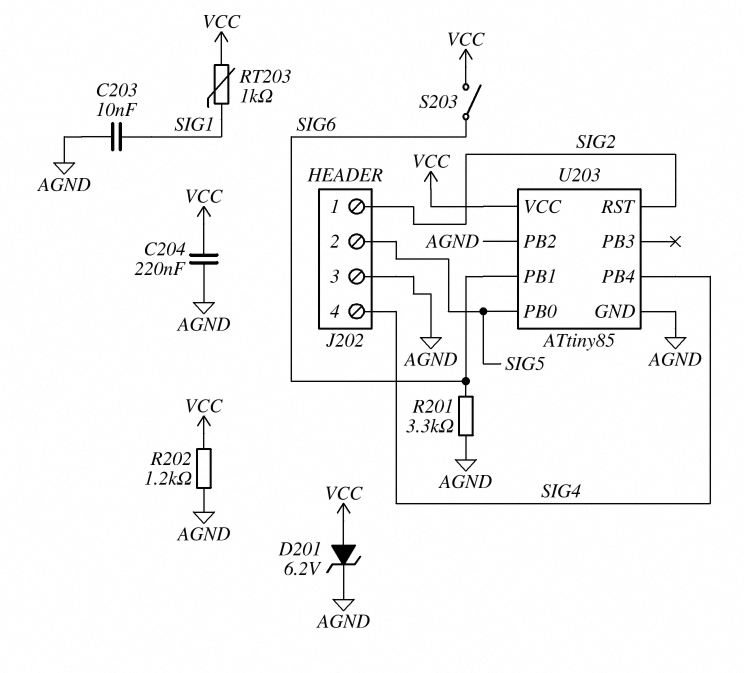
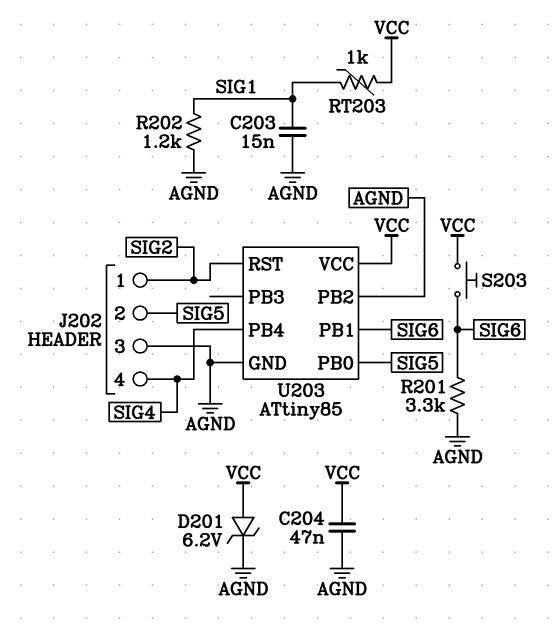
C203: 10nF (AGND, SIG1) -> 15nF (AGND, SIG1)
C204: 220nF (AGND, VCC) -> 47nF (AGND, VCC)
R202: 1.2k (AGND, VCC) -> 1.2k (AGND, SIG1)
S203: switch (SIG6, VCC) -> button (SIG6, VCC)

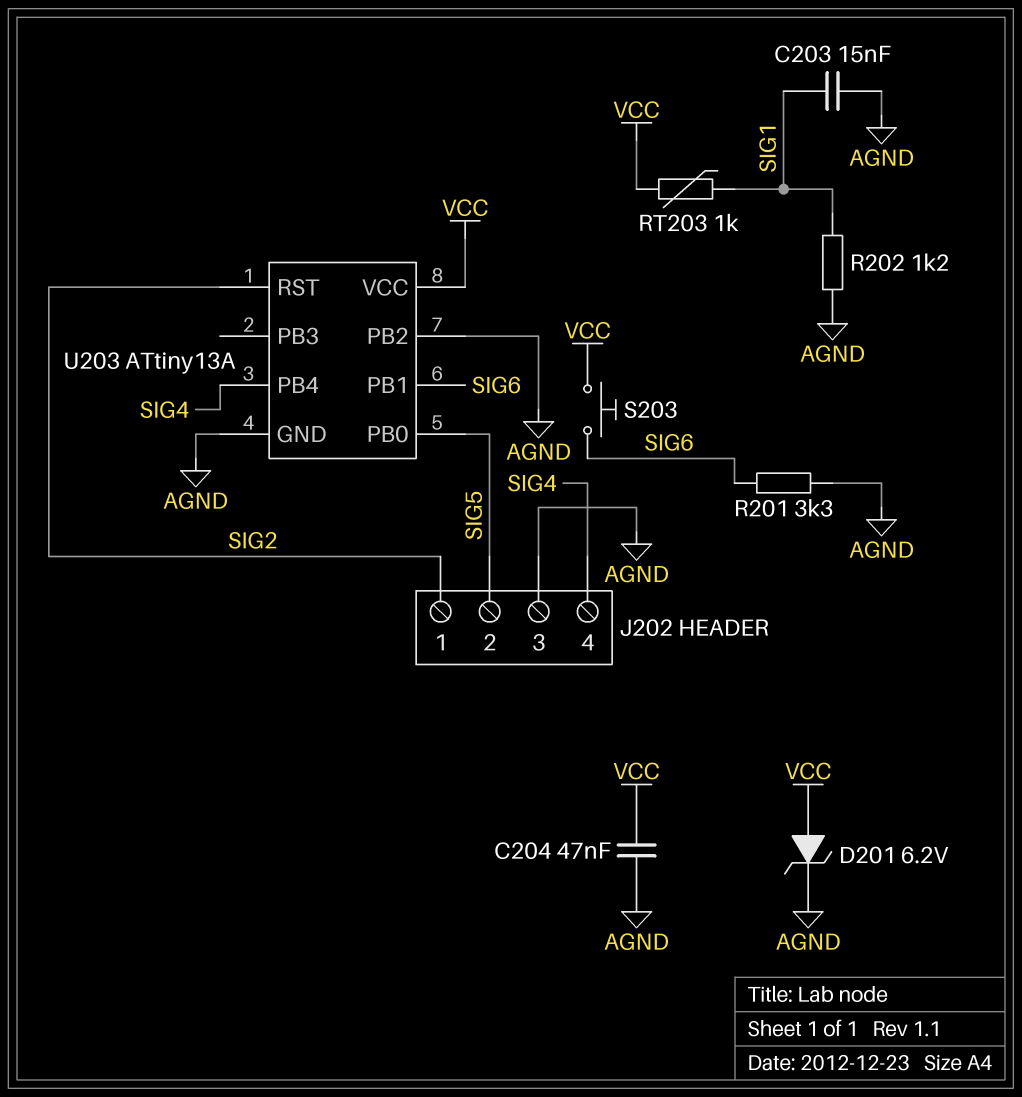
U203: ATtiny85 -> ATtiny13A

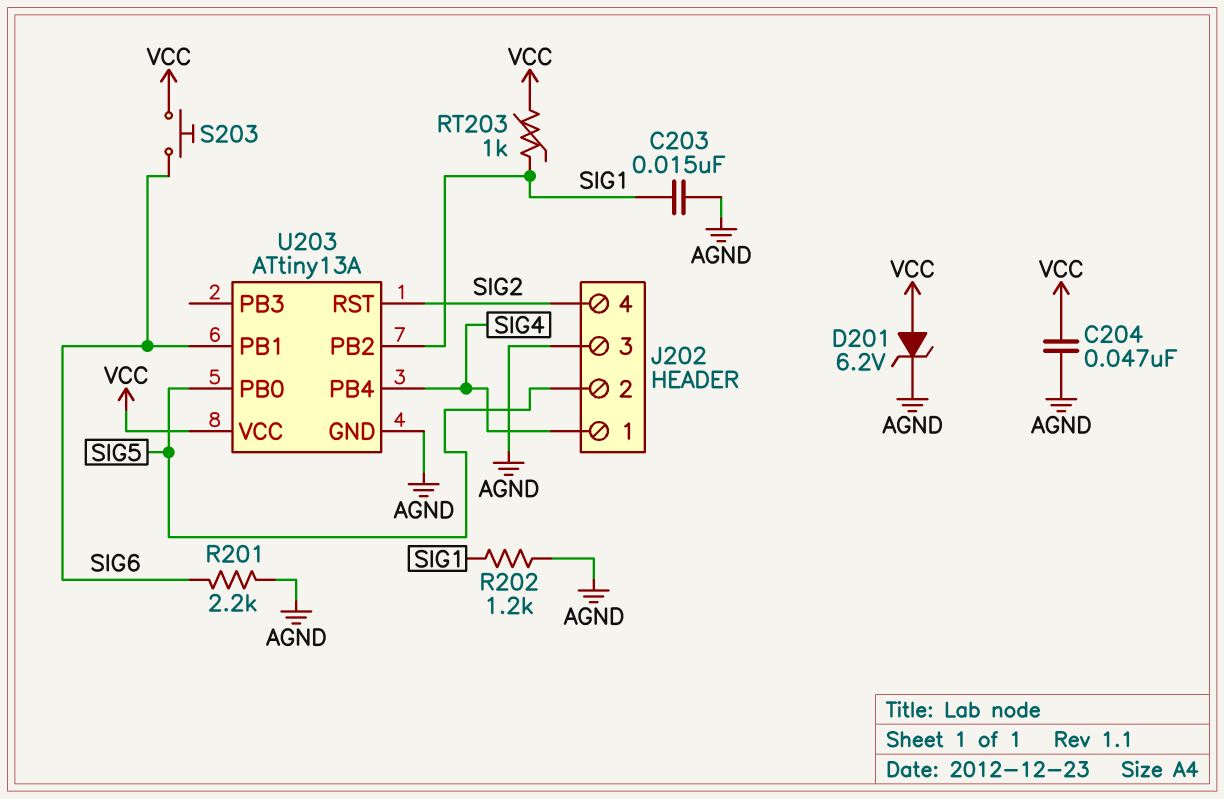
J202 pin 1: SIG2 -> SIG4
J202 pin 4: SIG4 -> SIG2
R201: 3.3k (AGND, SIG6) -> 2.2k (AGND, SIG6)
U203 pin PB2: AGND -> SIG1

